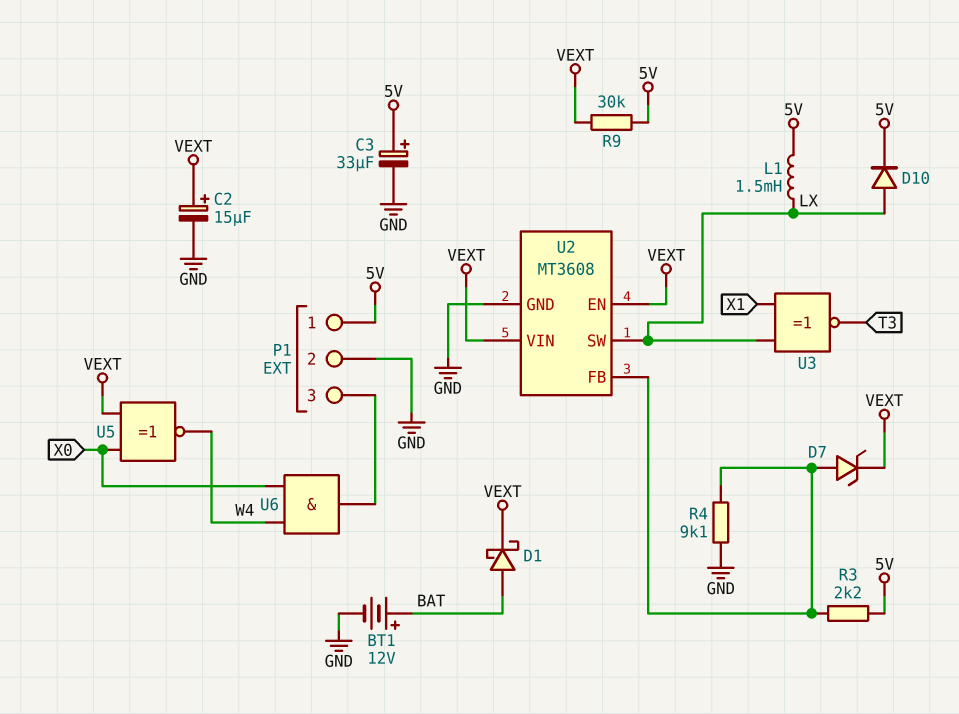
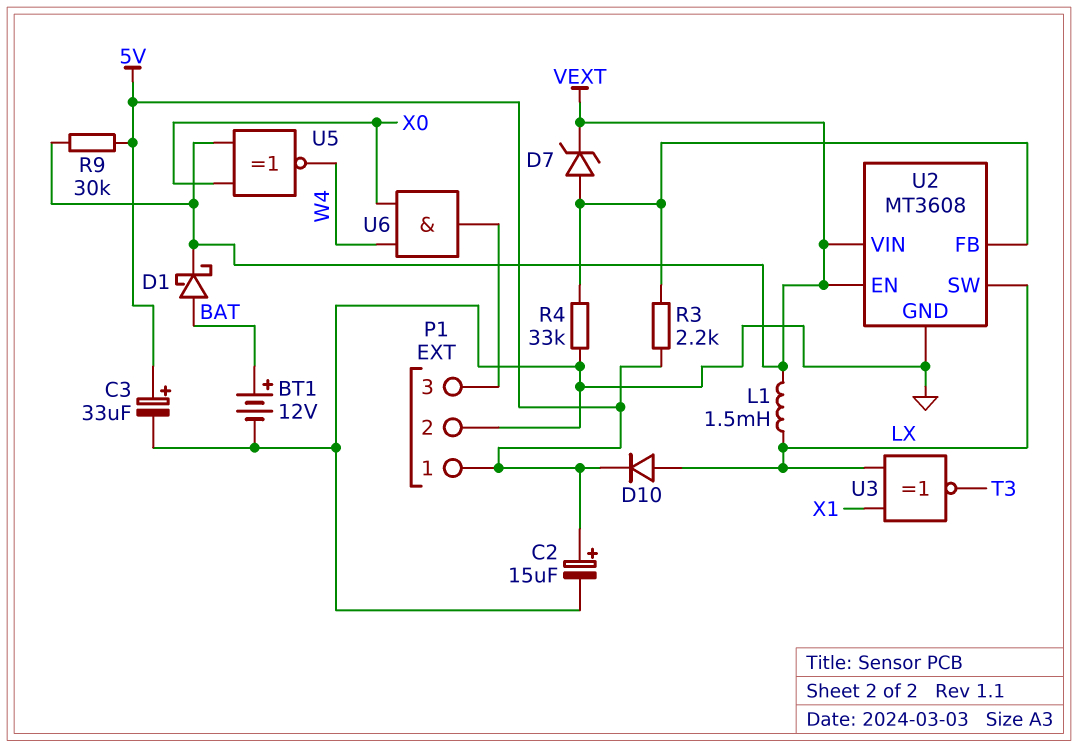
C2: 15uF (plus VEXT, minus GND) -> 15uF (plus 5V, minus GND)
L1: 1.5mH (5V, LX) -> 1.5mH (LX, VEXT)
R4: 9.1k (GND, U2/FB) -> 33k (GND, U2/FB)

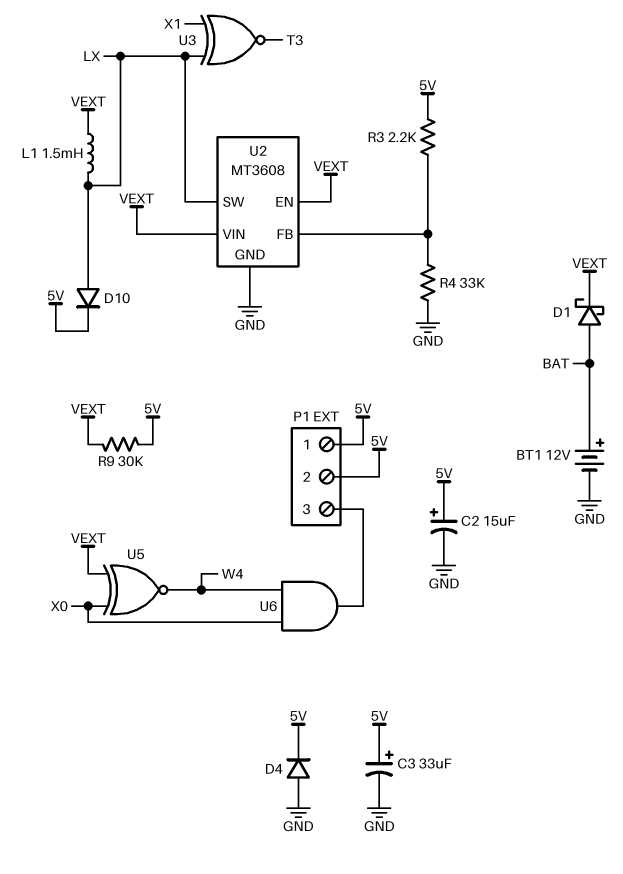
D4: none -> diode (A GND, K 5V)
D7: zener (A U2/FB, K VEXT) -> none
P1 pin 2: GND -> 5V

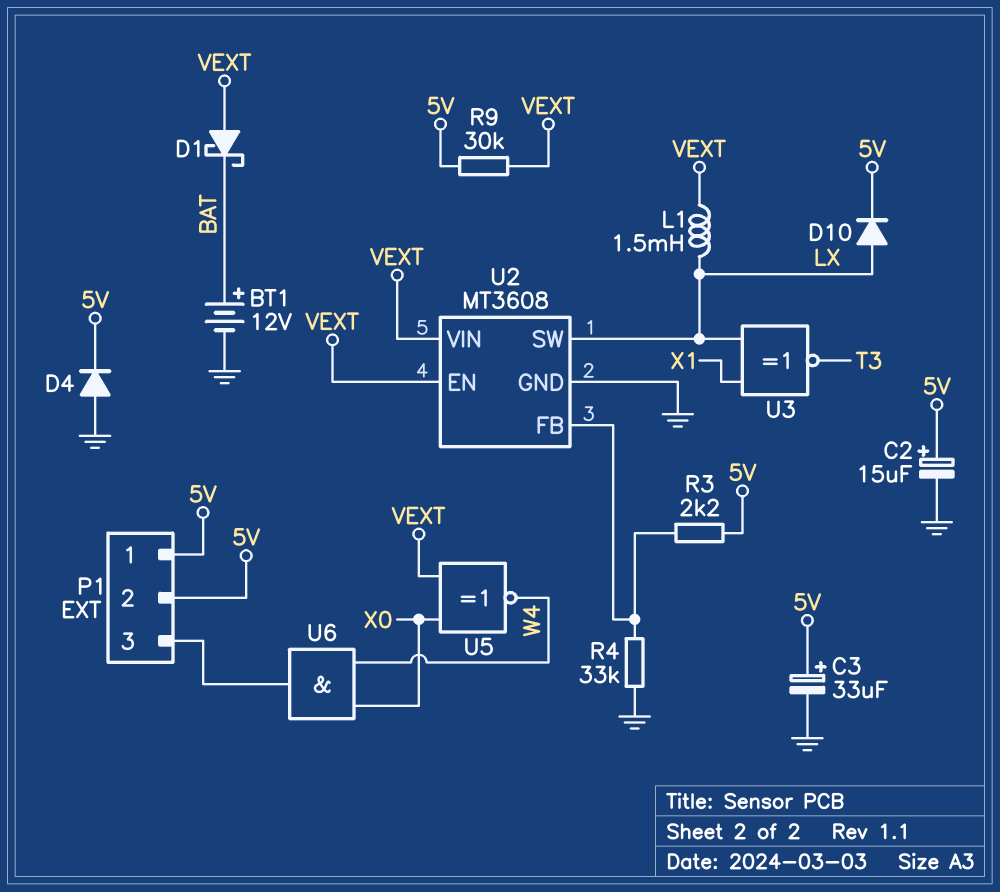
D1: schottky (A BAT, K VEXT) -> schottky (A VEXT, K BAT)

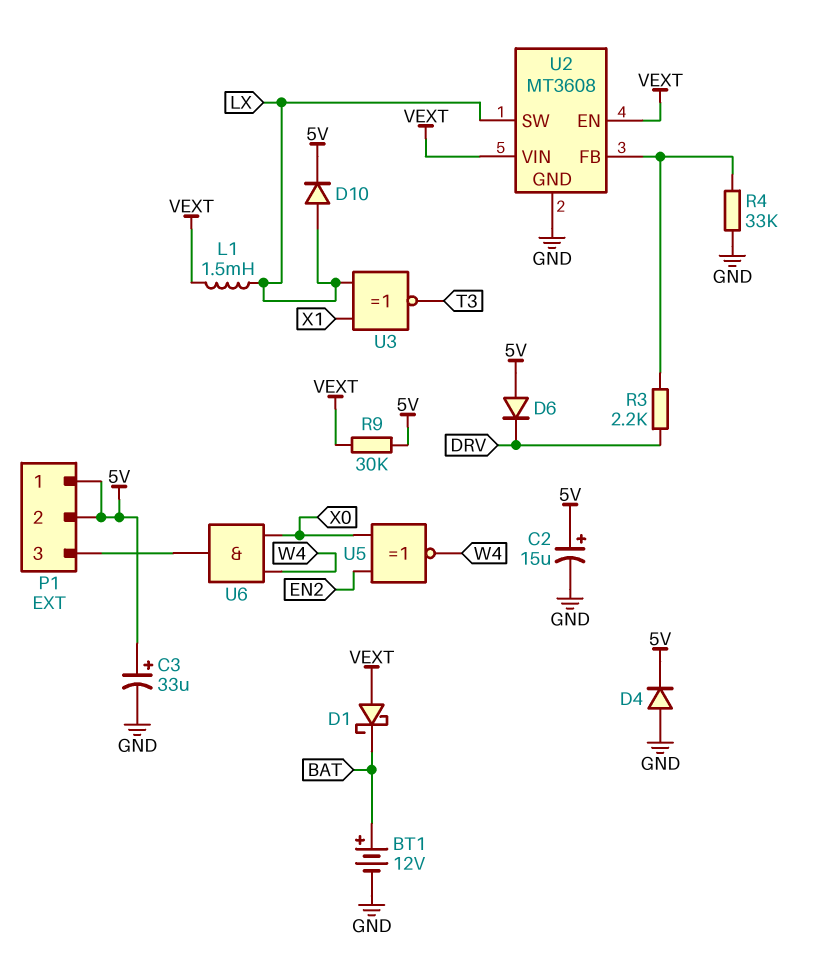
D6: none -> diode (A 5V, K DRV)
R3: 2.2k (5V, U2/FB) -> 2.2k (DRV, U2/FB)
U5: XNOR (in VEXT, in X0, out W4) -> XNOR (in EN2, in X0, out W4)

